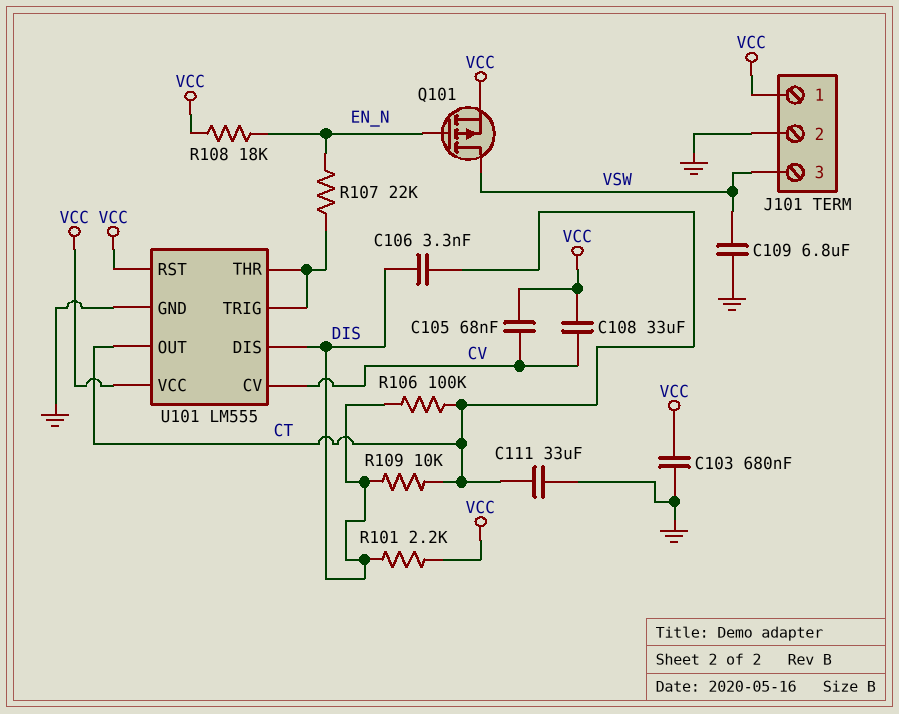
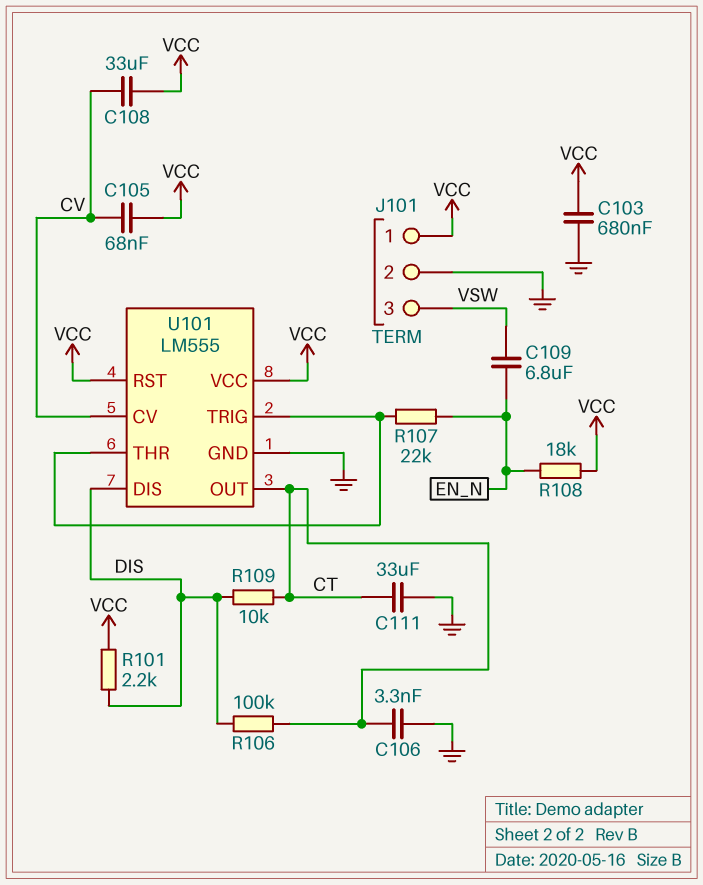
C106: 3.3nF (CT, DIS) -> 3.3nF (CT, GND)
C109: 6.8uF (GND, VSW) -> 6.8uF (EN_N, VSW)
Q101: PMOS (G EN_N, D VSW, S VCC) -> none

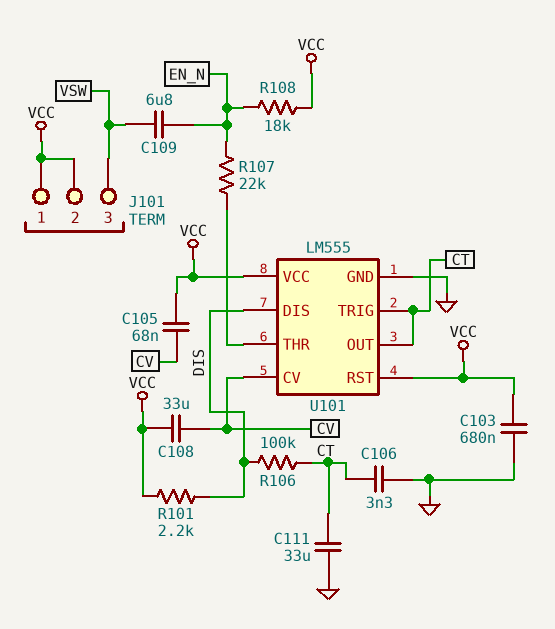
J101 pin 2: GND -> VCC
R109: 10k (CT, DIS) -> none
U101 pin TRIG: U101/THR -> CT

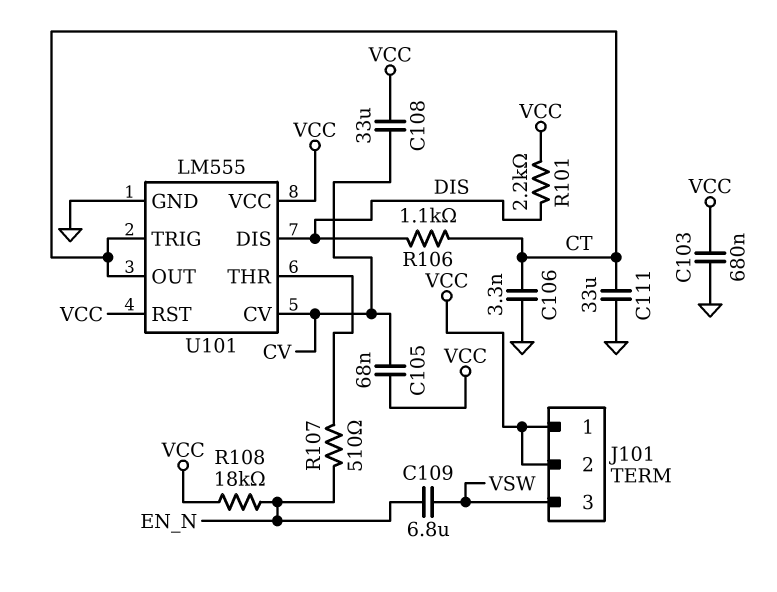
R106: 100k (CT, DIS) -> 1.1k (CT, DIS)
R107: 22k (EN_N, U101/THR) -> 510 (EN_N, U101/THR)

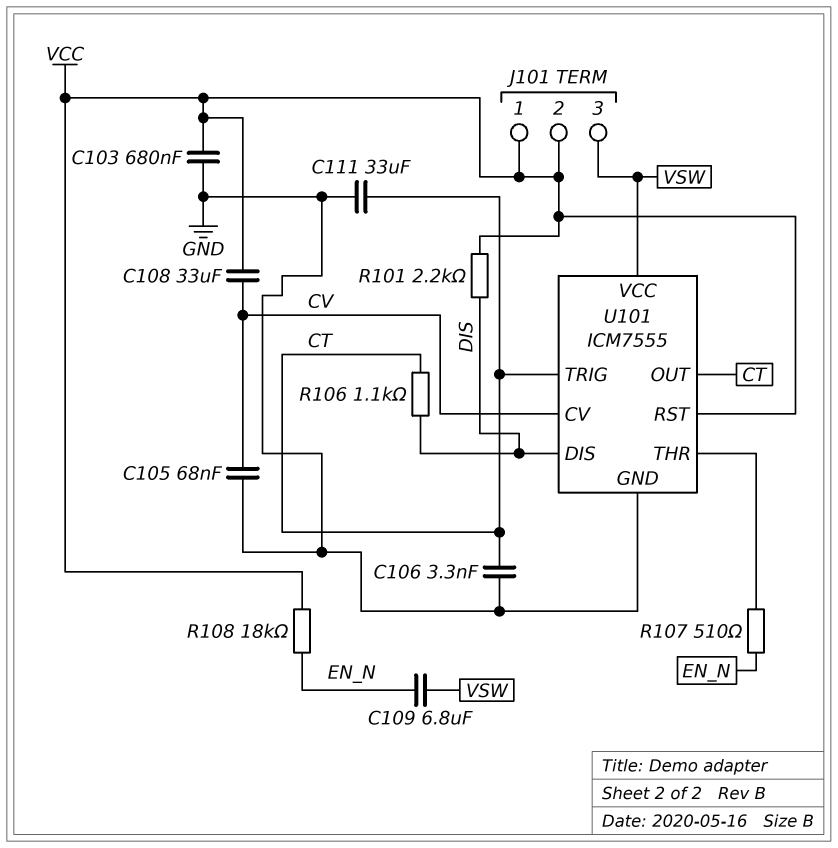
C105: 68nF (CV, VCC) -> 68nF (CV, GND)
U101: LM555 -> ICM7555
U101 pin VCC: VCC -> VSW

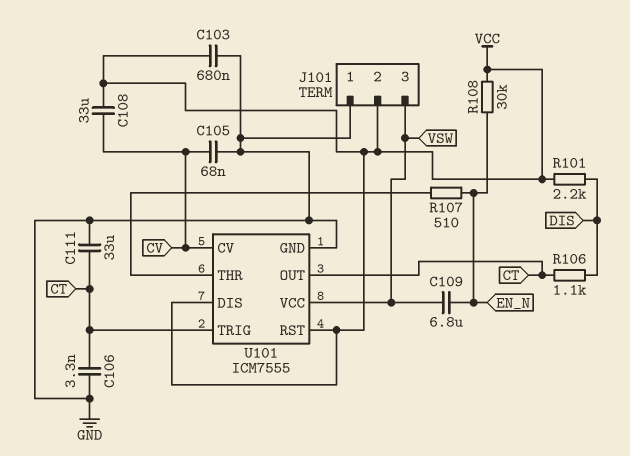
J101 pin 1: VCC -> GND
R108: 18k (EN_N, VCC) -> 30k (EN_N, VCC)
U101 pin DIS: DIS -> VCC

